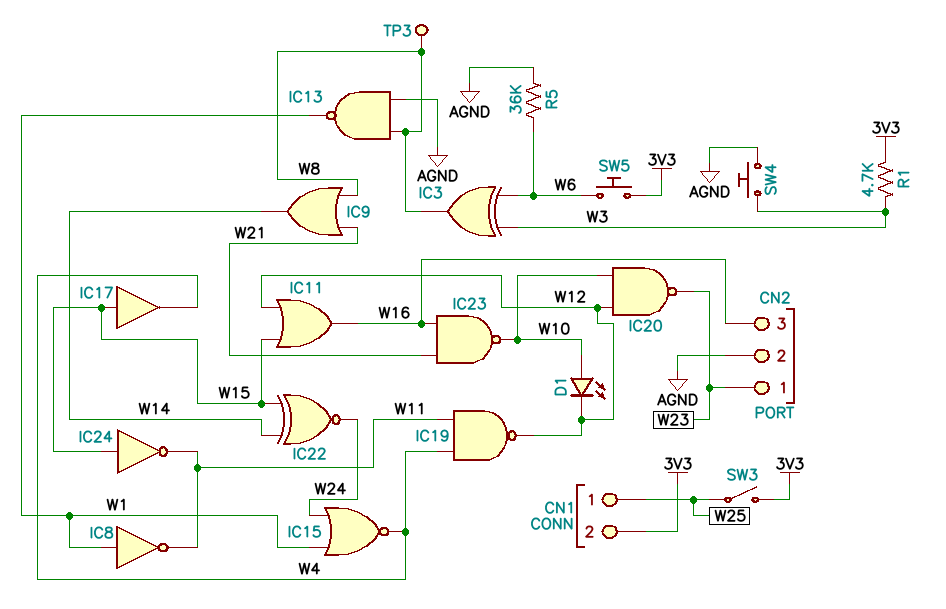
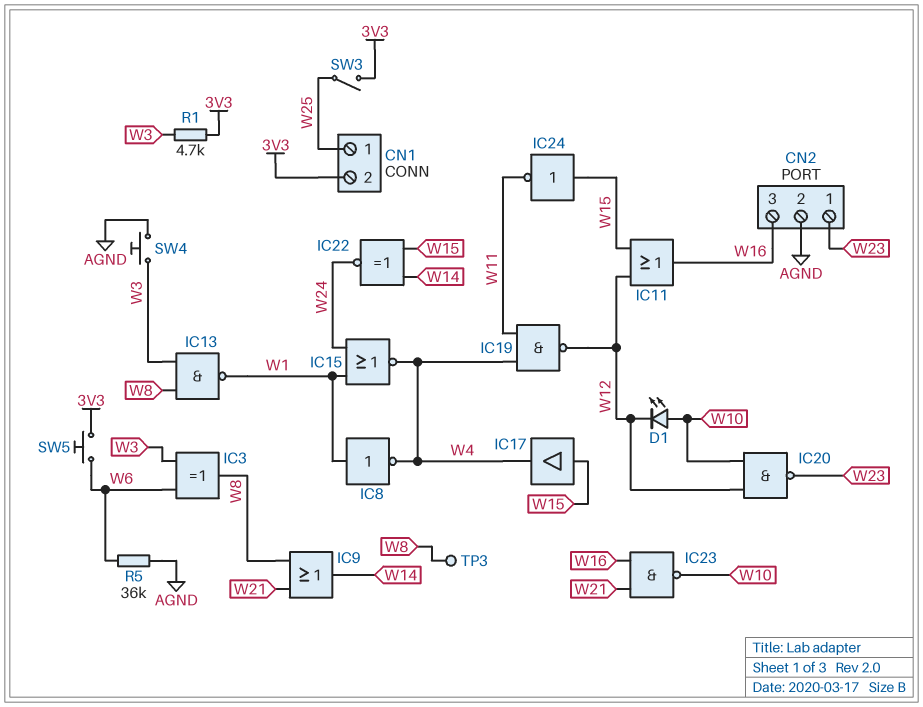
IC8: NOT (in W1, out W11) -> NOT (in W1, out W4)
IC13: NAND (in AGND, in W8, out W1) -> NAND (in W3, in W8, out W1)

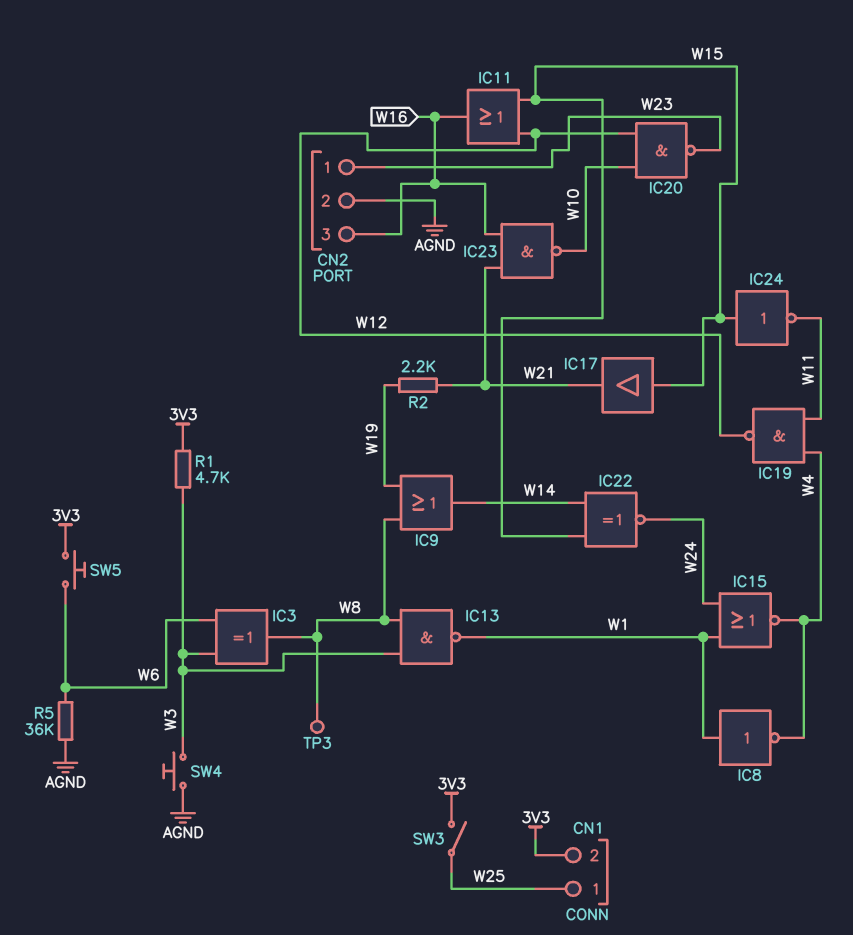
D1: LED (A W10, K W12) -> none
IC9: OR (in W8, in W21, out W14) -> OR (in W8, in W19, out W14)
IC17: buffer (in W15, out W4) -> buffer (in W15, out W21)
R2: none -> 2.2k (W19, W21)

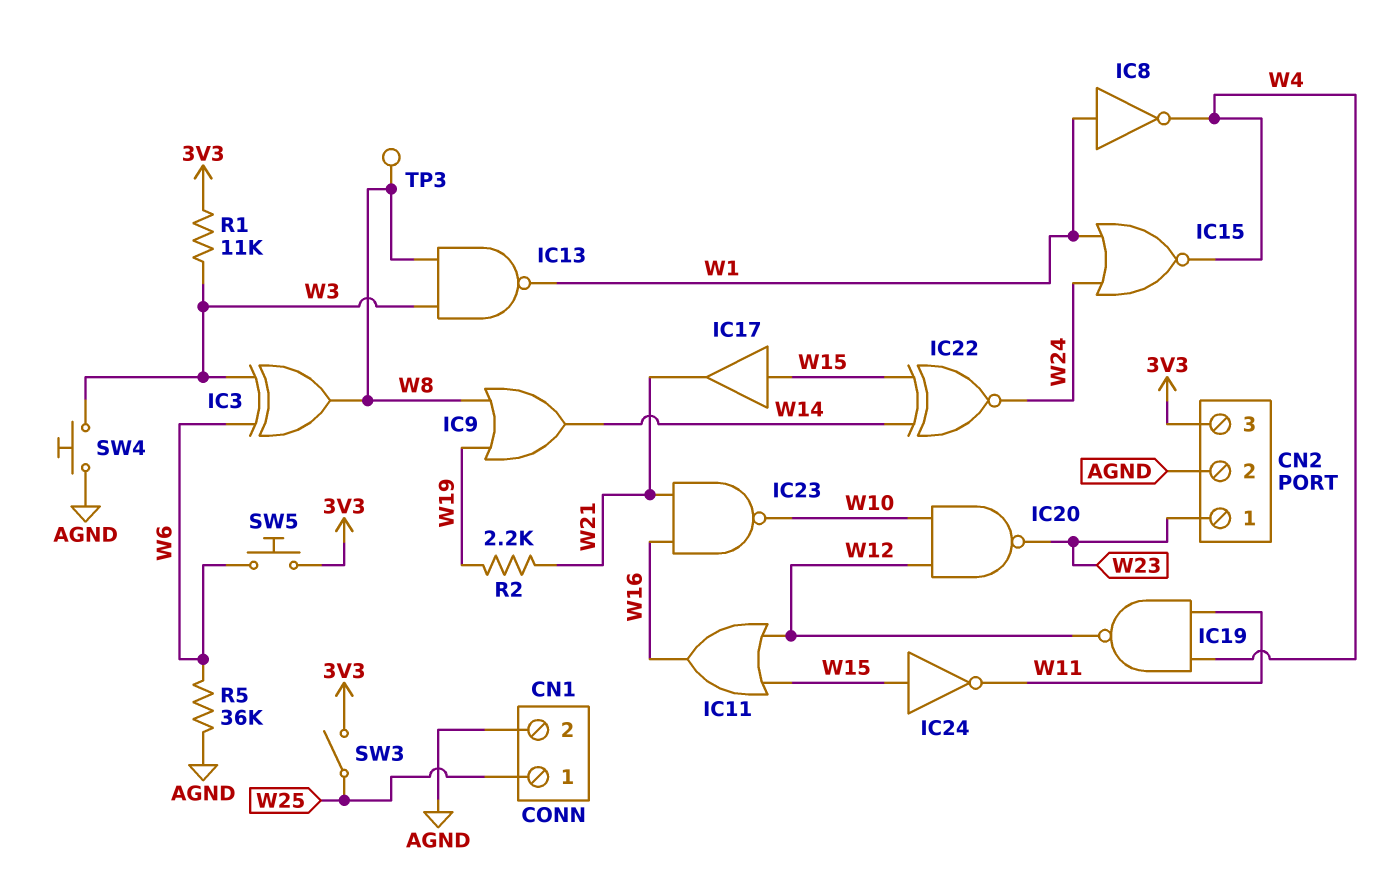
CN1 pin 2: 3V3 -> AGND
CN2 pin 3: W16 -> 3V3
R1: 4.7k (3V3, W3) -> 11k (3V3, W3)

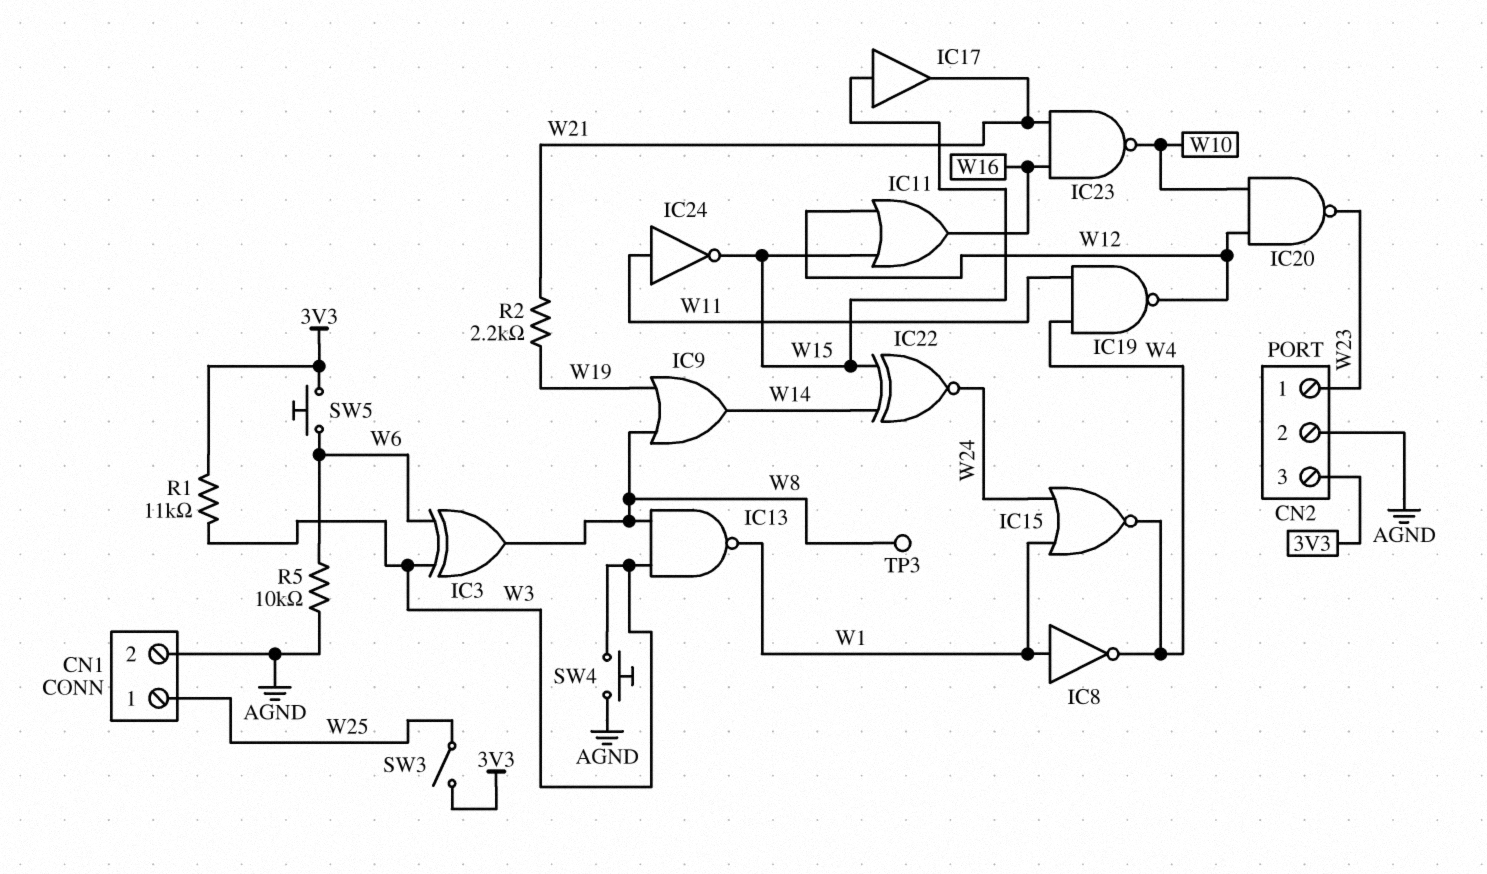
IC24: NOT (in W15, out W11) -> NOT (in W11, out W15)
R5: 36k (AGND, W6) -> 10k (AGND, W6)

